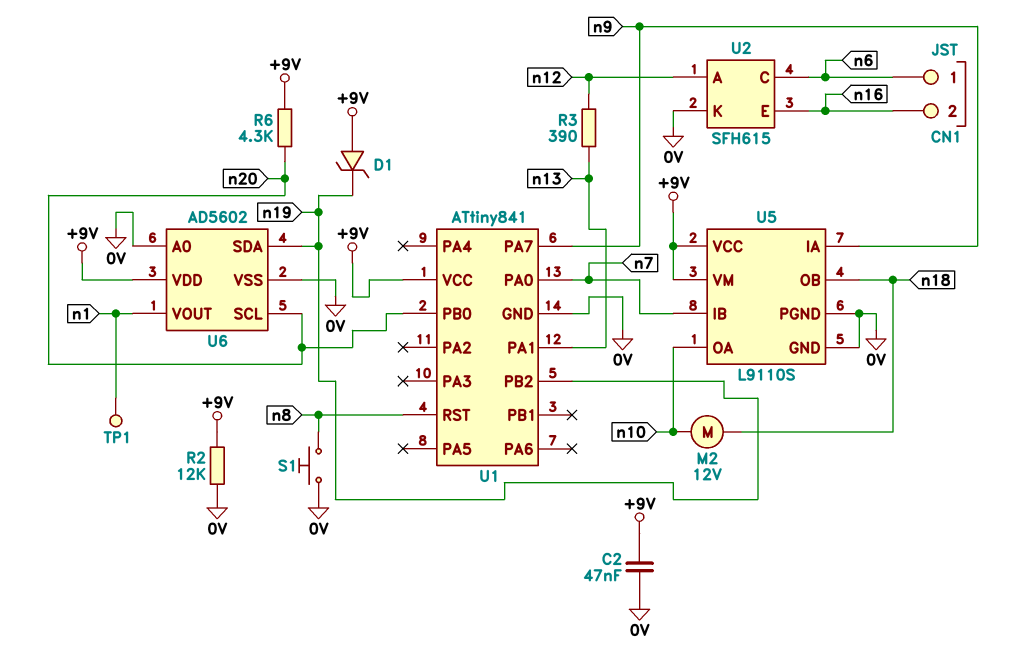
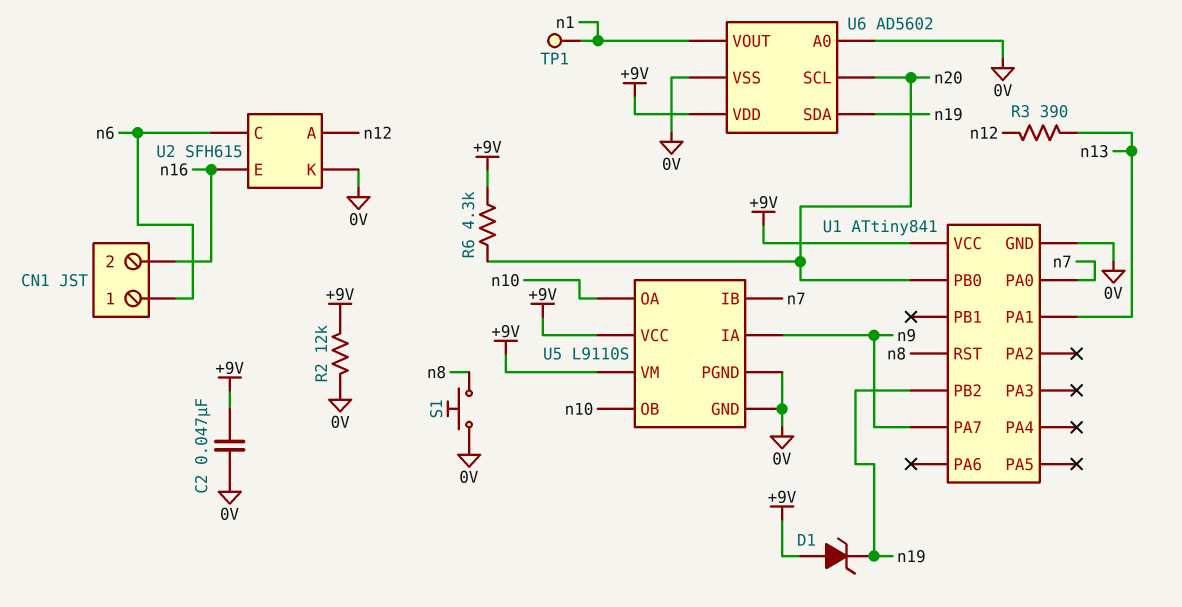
M2: motor 12V (n10, n18) -> none
U5 pin OB: n18 -> n10

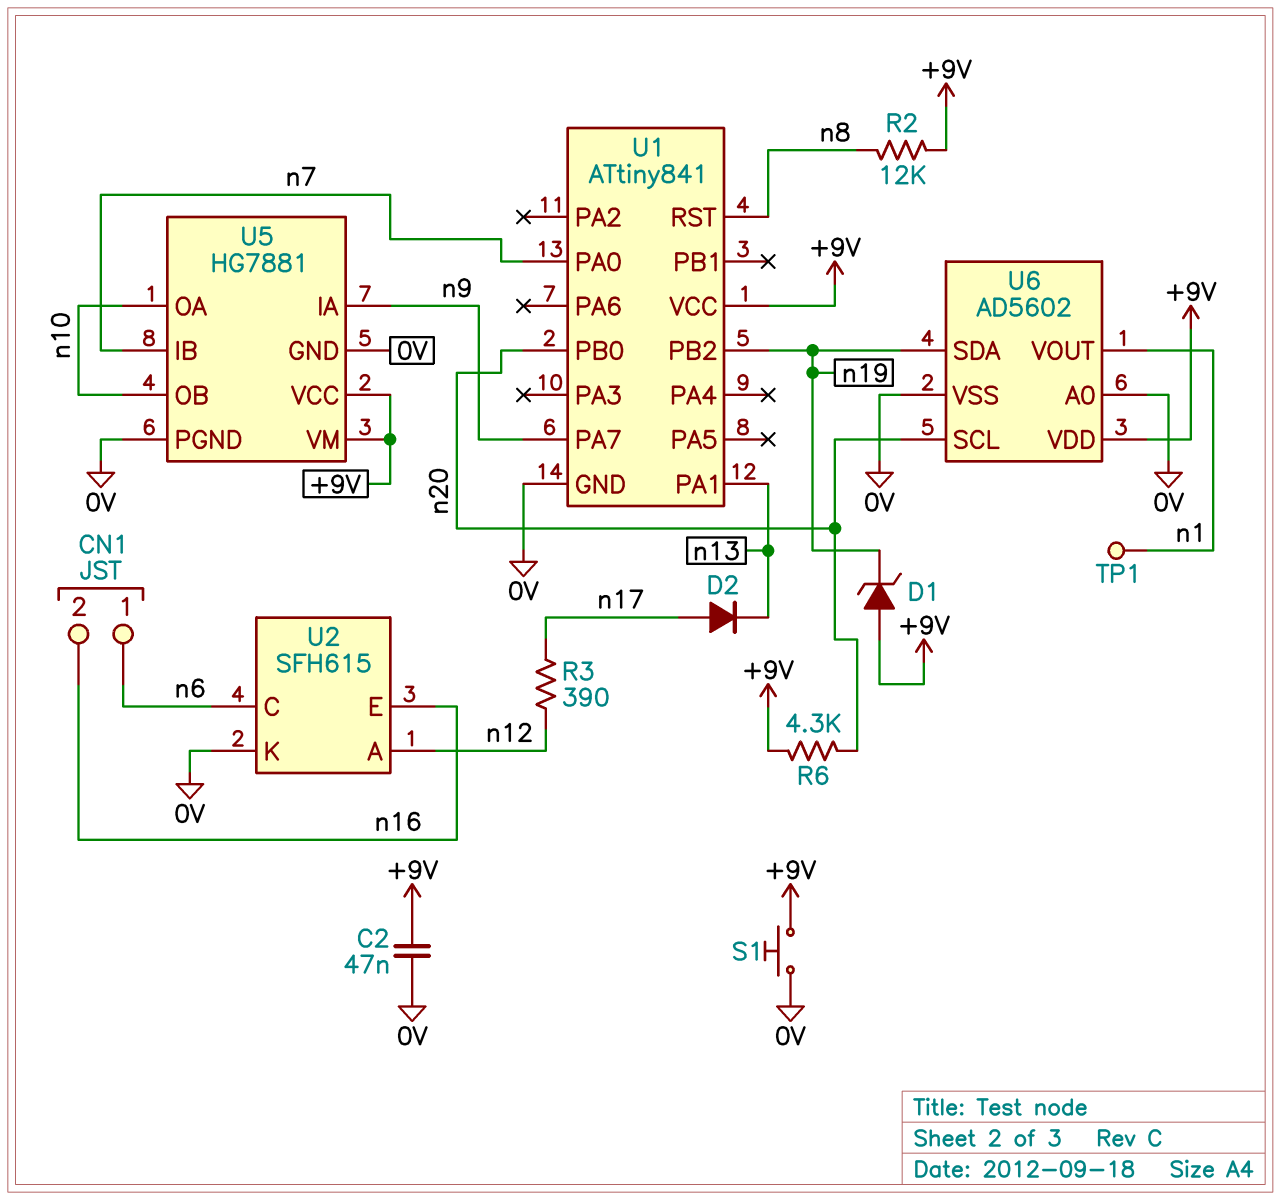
D2: none -> diode (A n17, K n13)
R2: 12k (+9V, 0V) -> 12k (+9V, n8)
R3: 390 (n12, n13) -> 390 (n12, n17)
S1: button (0V, n8) -> button (+9V, 0V)
U5: L9110S -> HG7881

